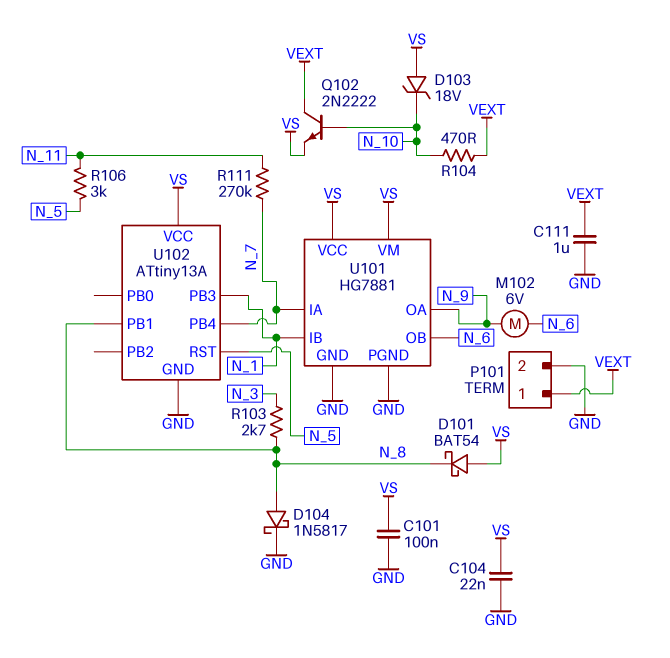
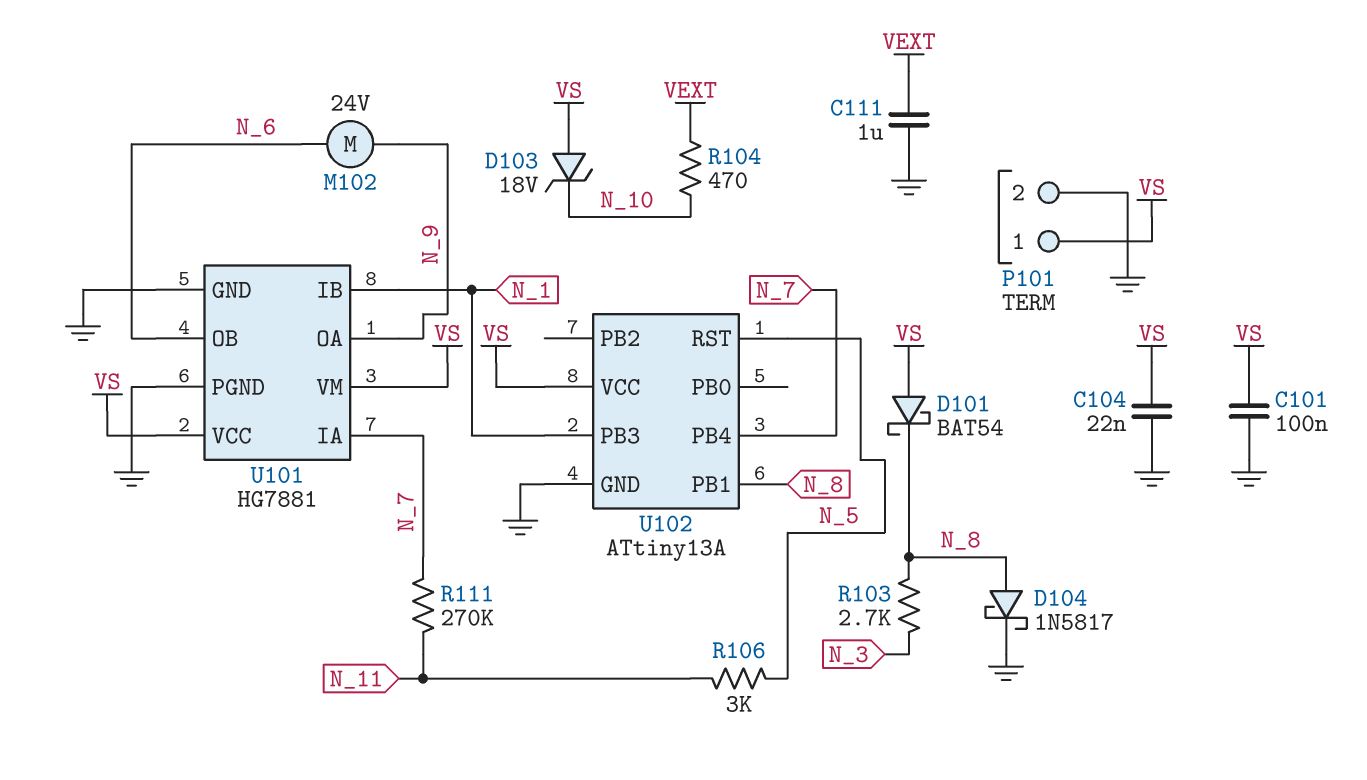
M102: motor 6V (N_6, N_9) -> motor 24V (N_6, N_9)
P101 pin 1: VEXT -> VS
Q102: NPN 2N2222 (B N_10, C VEXT, E VS) -> none

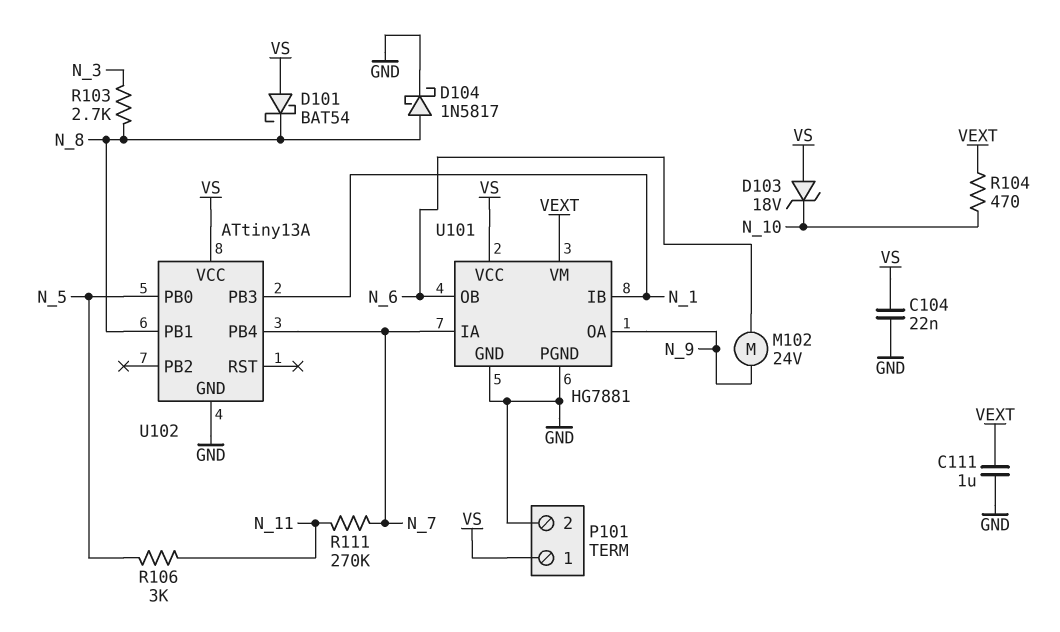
C101: 100nF (GND, VS) -> none
U101 pin VM: VS -> VEXT
U102 pin PB0: none -> N_5
U102 pin RST: N_5 -> none

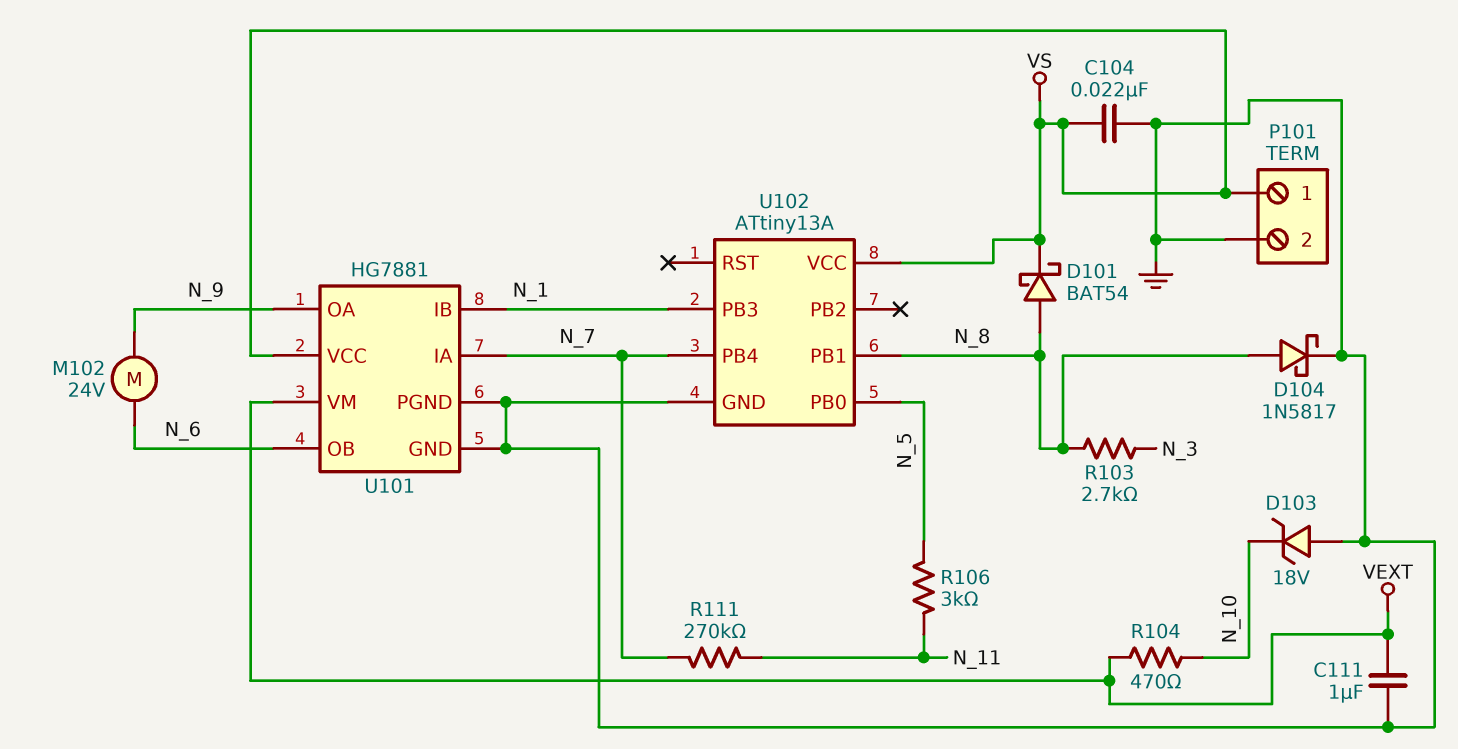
D101: schottky BAT54 (A VS, K N_8) -> schottky BAT54 (A N_8, K VS)
D103: zener 18V (A VS, K N_10) -> zener 18V (A GND, K N_10)

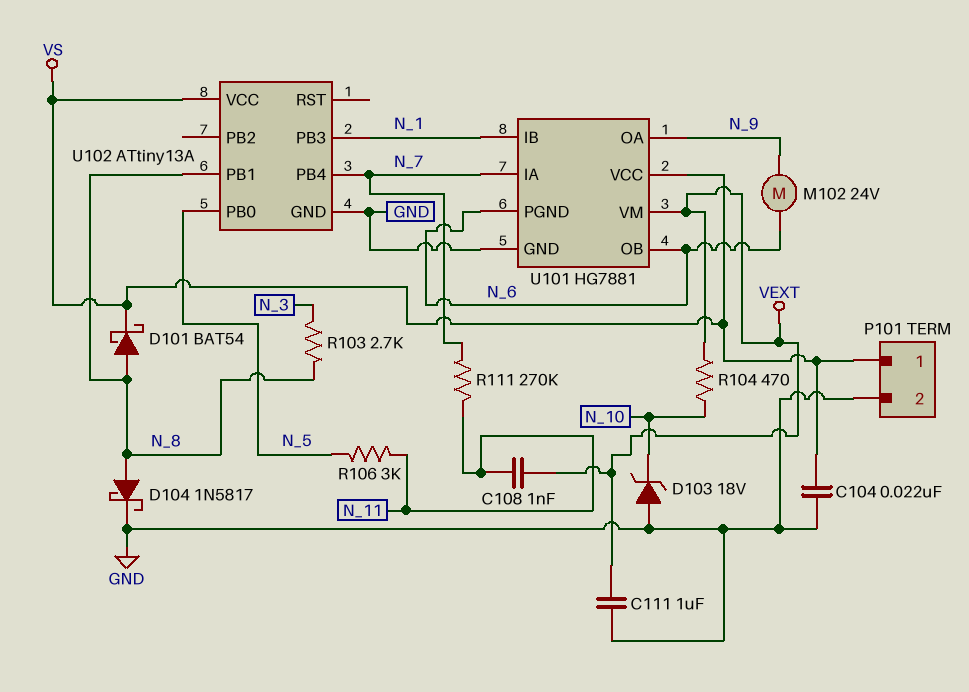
C108: none -> 1nF (N_11, VEXT)
U101 pin PGND: GND -> N_6

